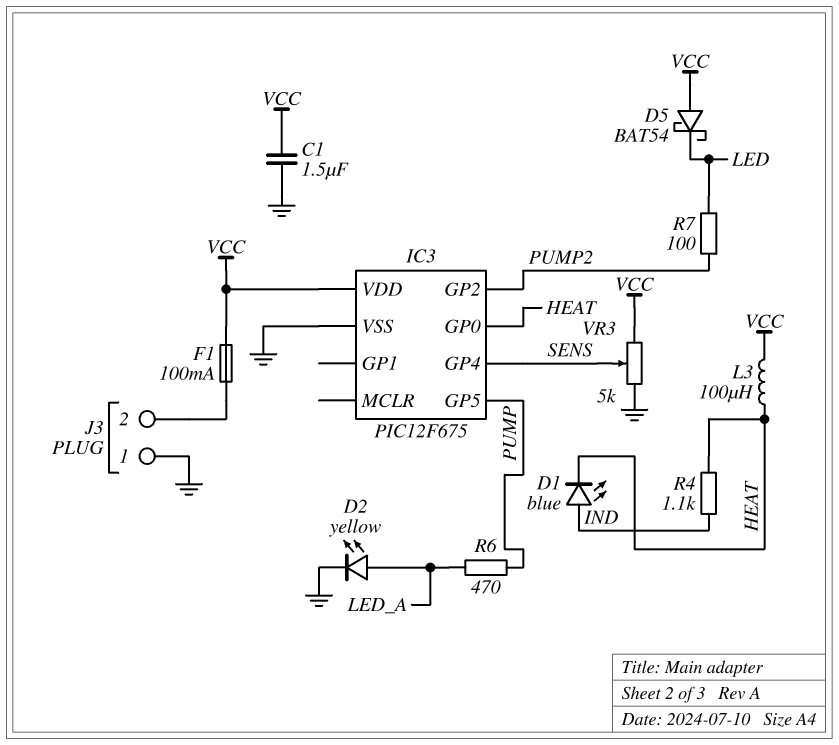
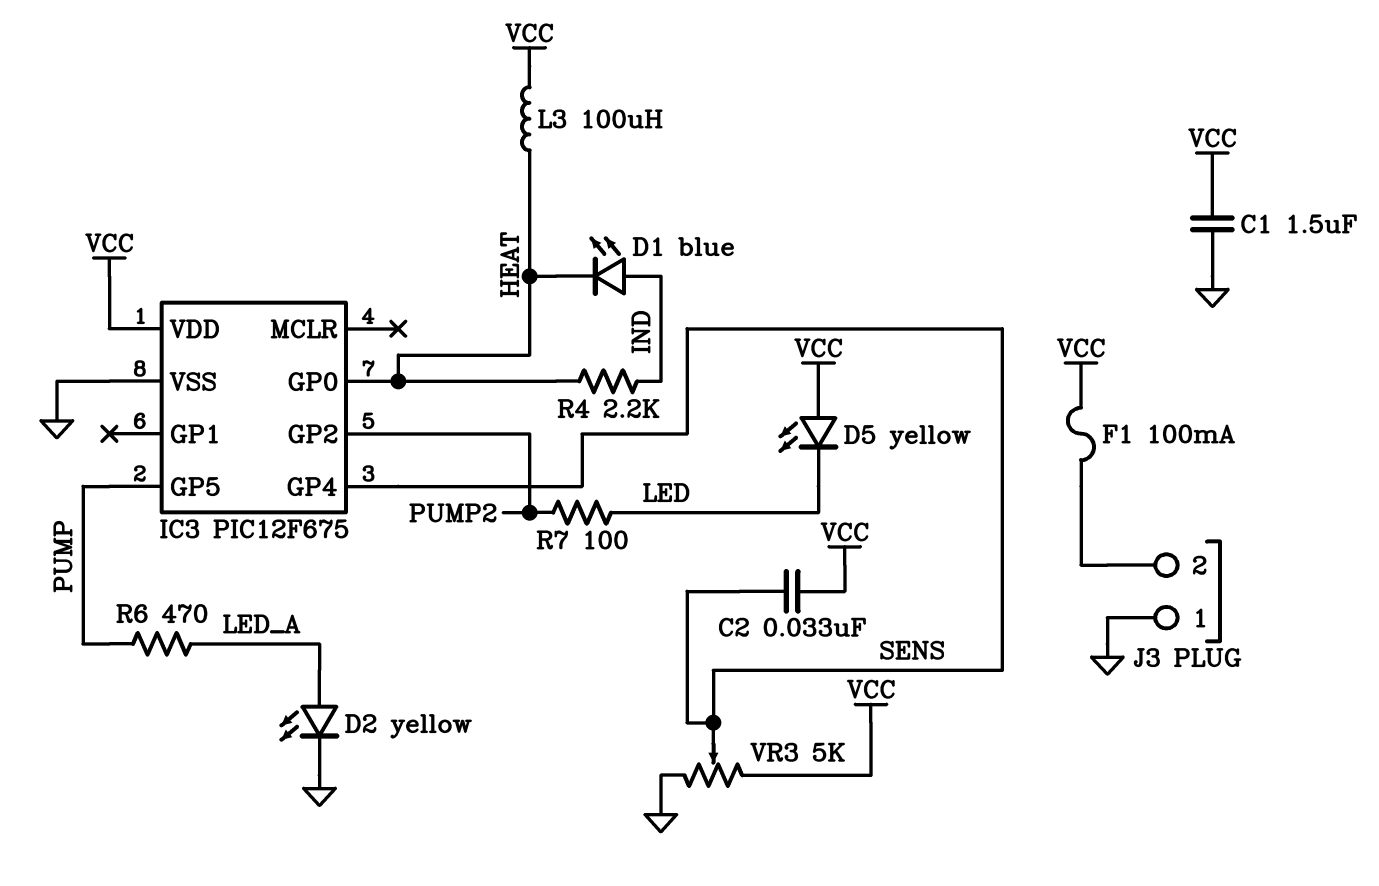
C2: none -> 33nF (SENS, VCC)
D5: schottky BAT54 (A VCC, K LED) -> LED yellow (A VCC, K LED)
R4: 1.1k (HEAT, IND) -> 2.2k (HEAT, IND)

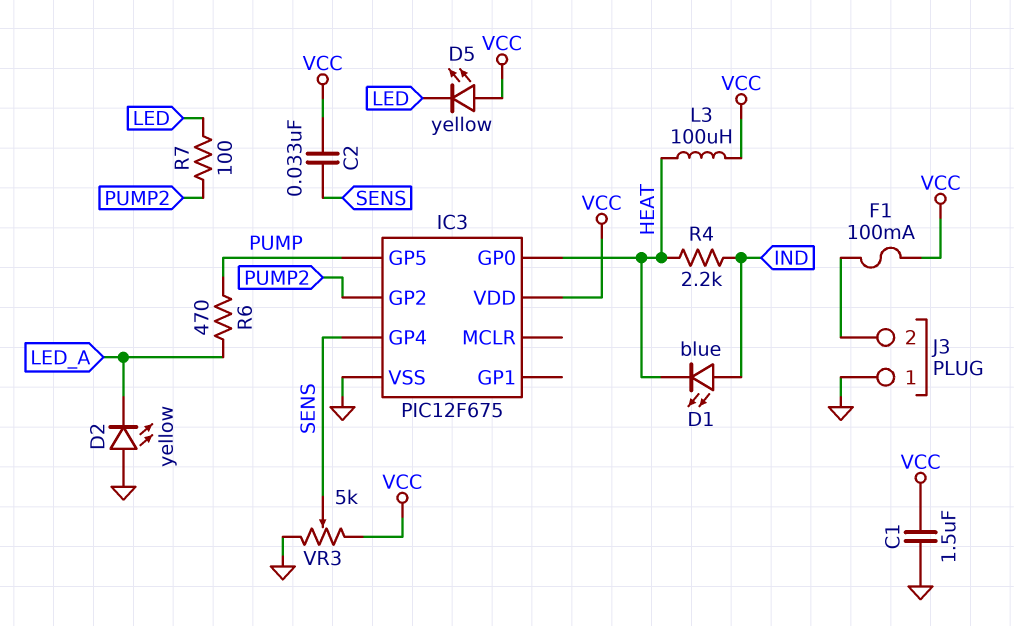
D2: LED yellow (A LED_A, K GND) -> LED yellow (A GND, K LED_A)

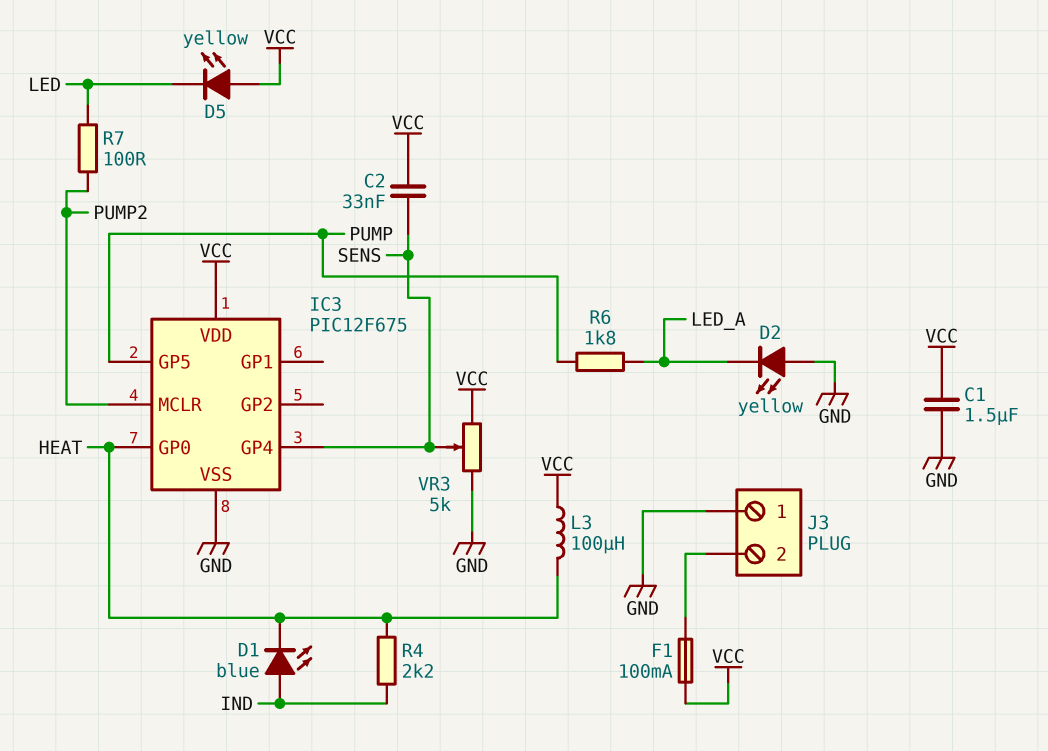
IC3 pin GP2: PUMP2 -> none
IC3 pin MCLR: none -> PUMP2
R6: 470 (LED_A, PUMP) -> 1.8k (LED_A, PUMP)

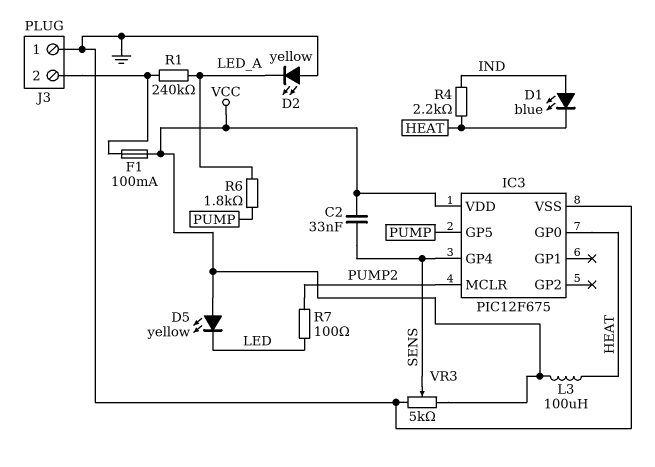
C1: 1.5uF (GND, VCC) -> none
R1: none -> 240k (J3/2, LED_A)

